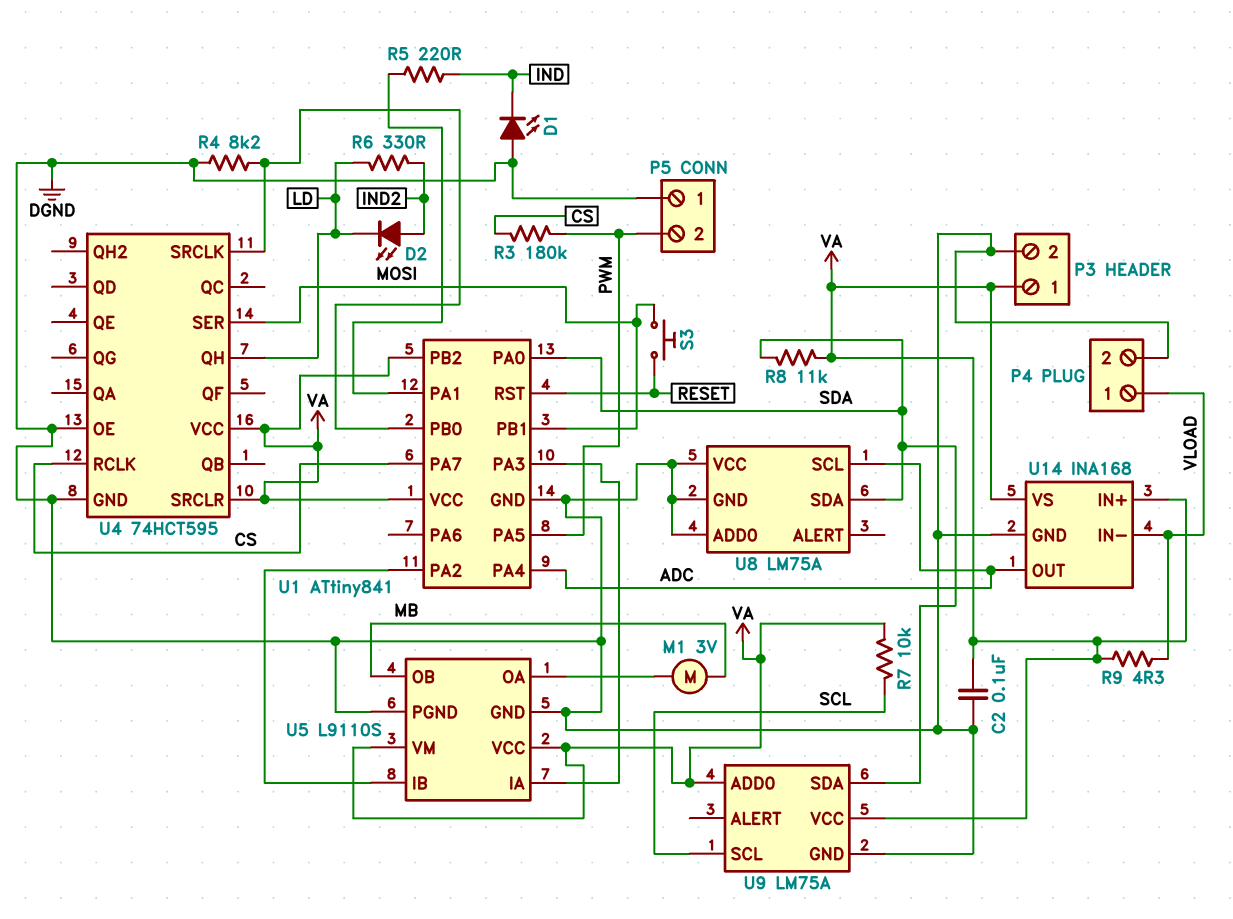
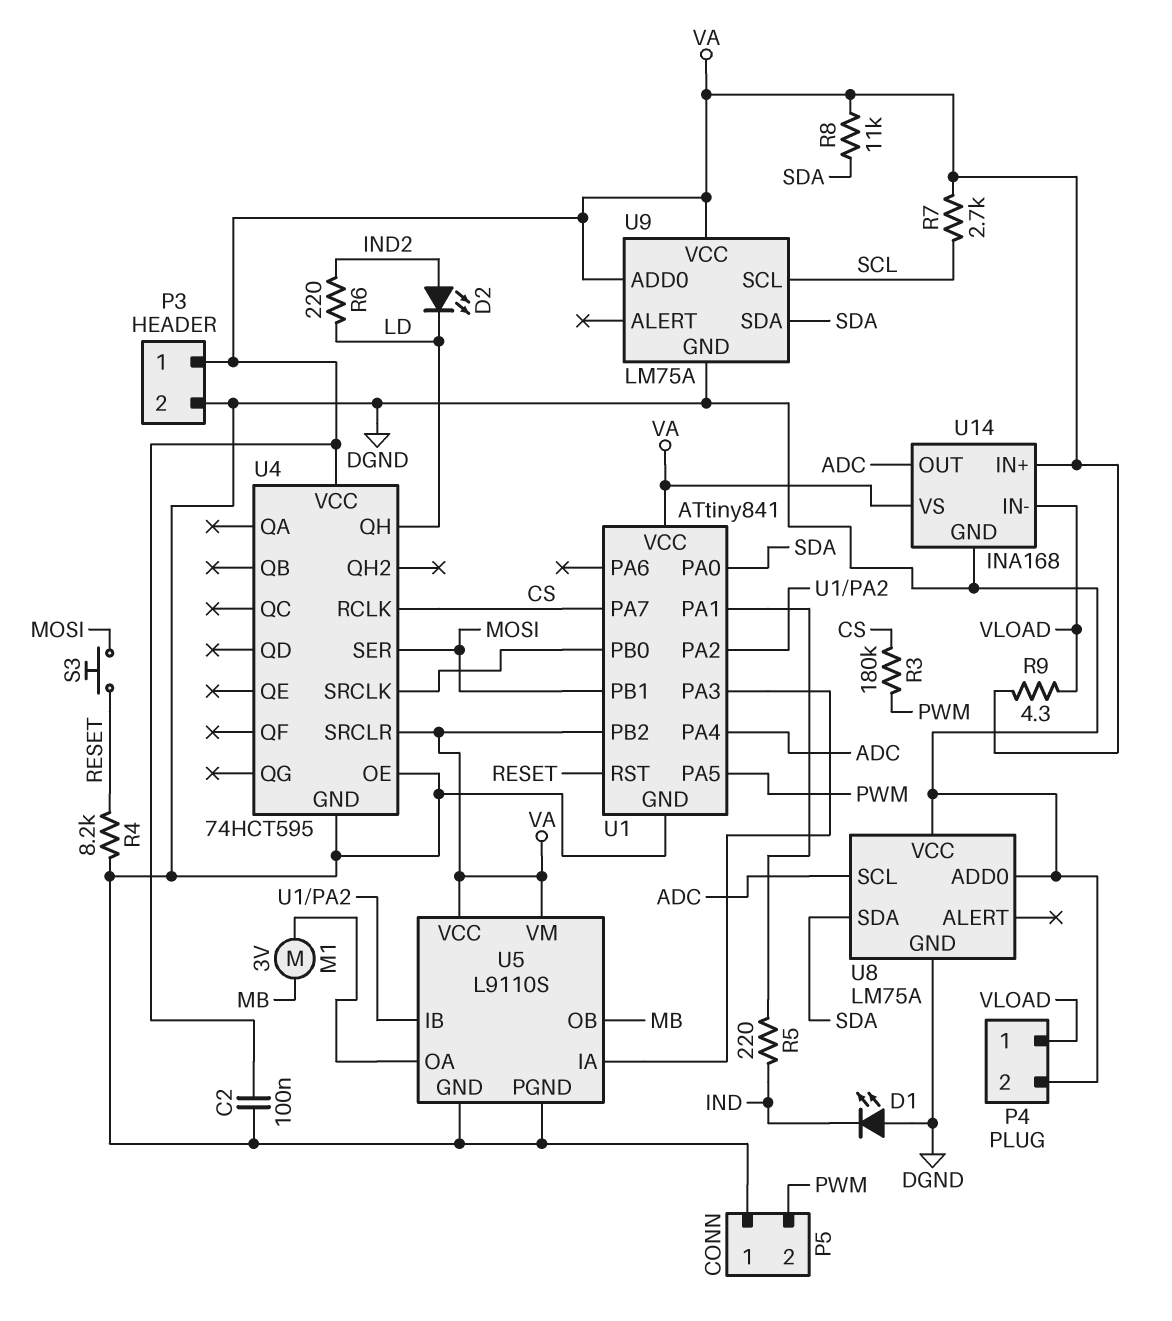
R4: 8.2k (DGND, U1/PB0) -> 8.2k (DGND, RESET)
R6: 330 (IND2, LD) -> 220 (IND2, LD)
R7: 10k (SCL, VA) -> 2.7k (SCL, VA)

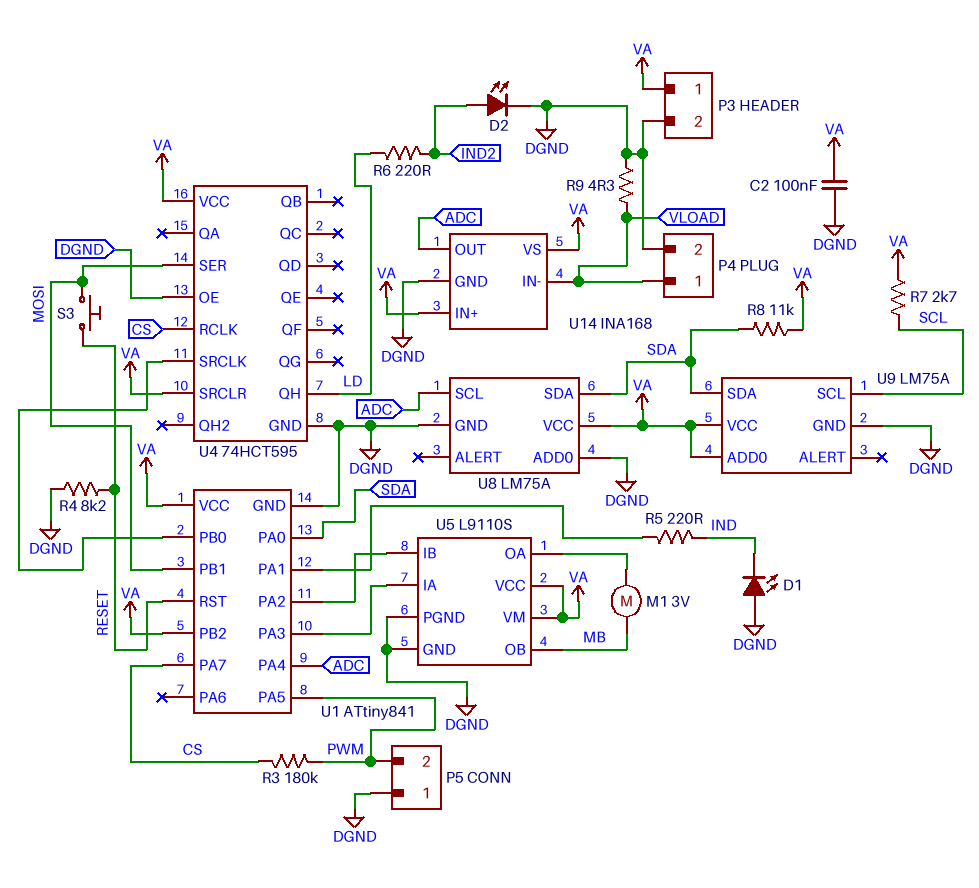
D2: LED (A IND2, K LD) -> LED (A IND2, K DGND)
R9: 4.3 (VA, VLOAD) -> 4.3 (DGND, VLOAD)
U8 pin VCC: DGND -> VA

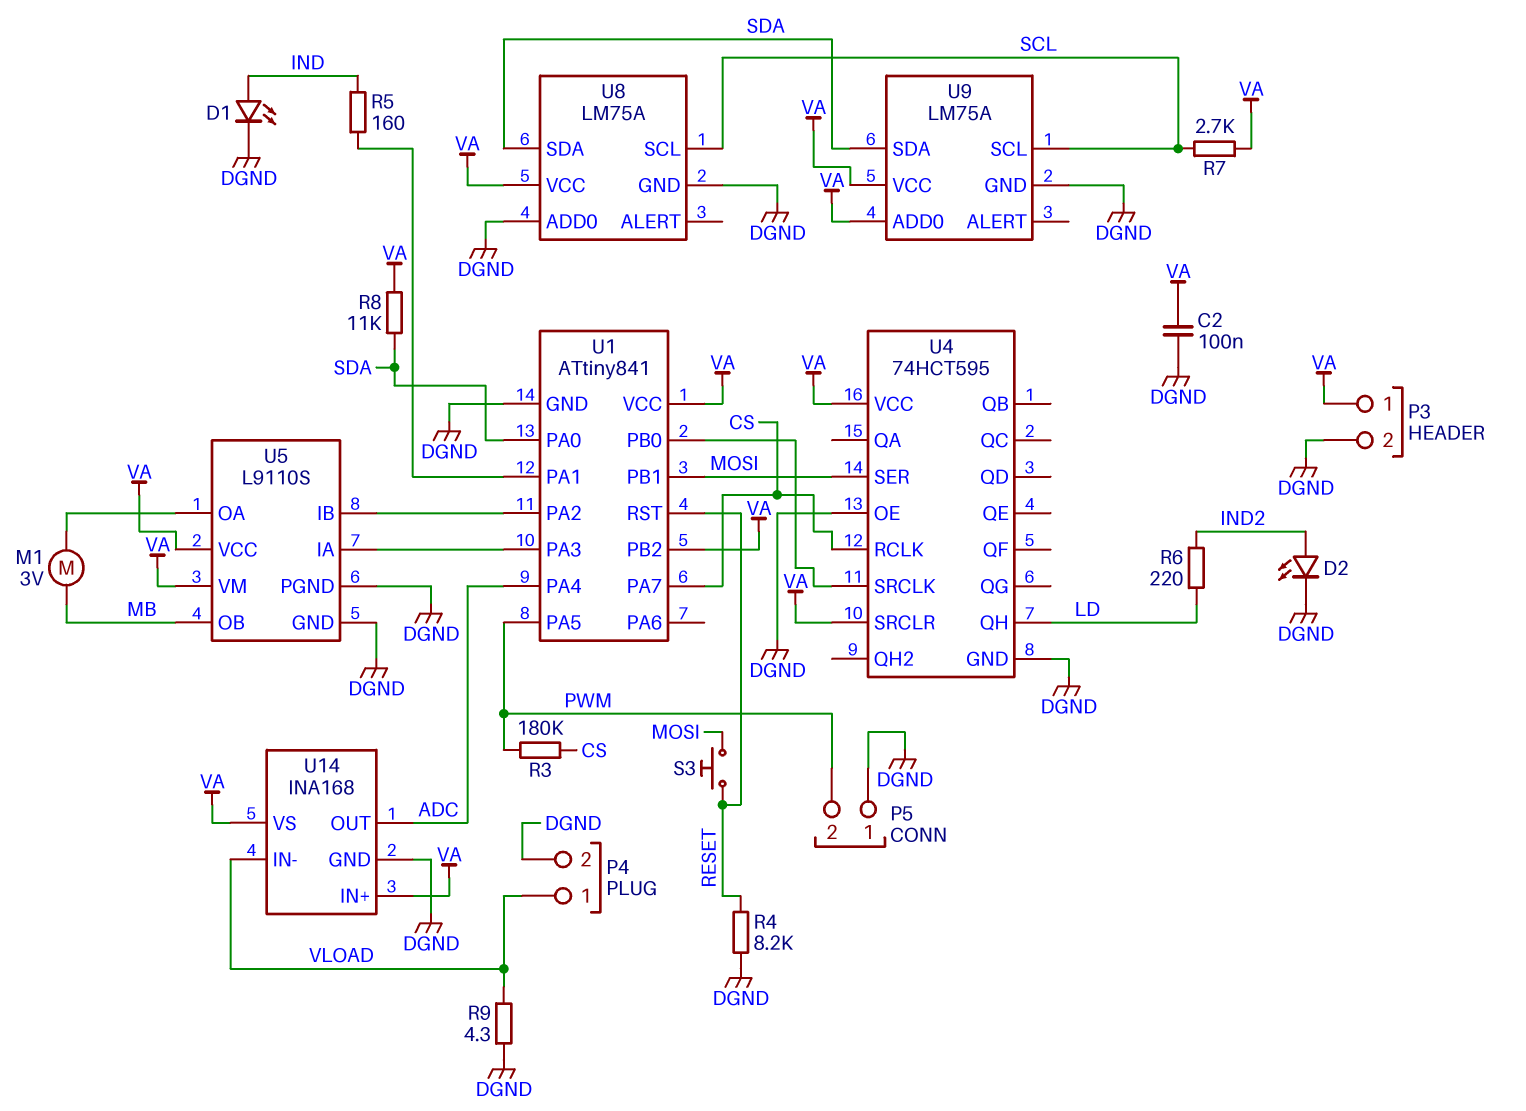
D1: LED (A DGND, K IND) -> LED (A IND, K DGND)
R5: 220 (IND, U1/PA1) -> 160 (IND, U1/PA1)
U8 pin SCL: ADC -> SCL

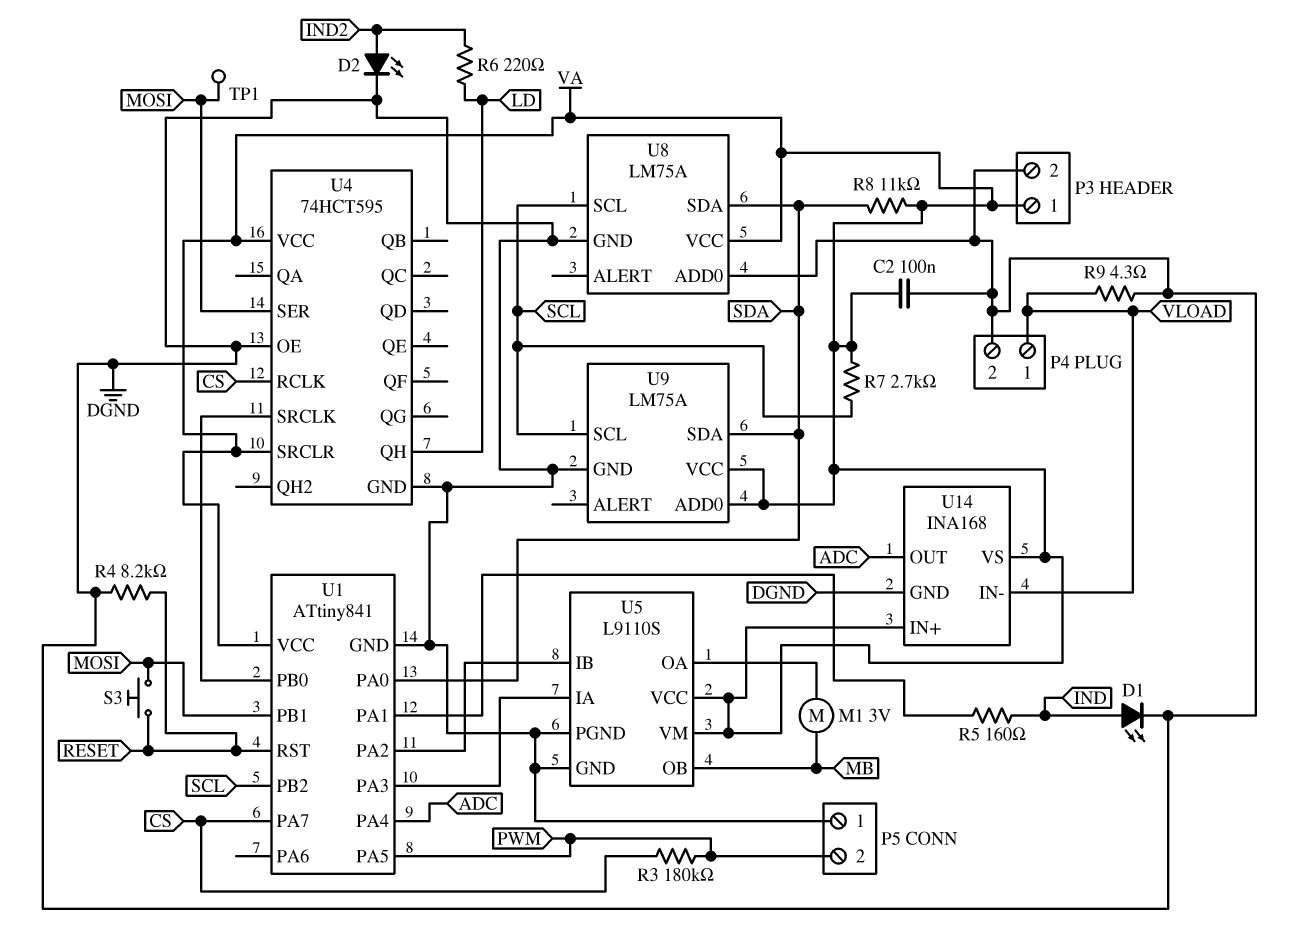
TP1: none -> test point (MOSI)
U1 pin PB2: VA -> SCL

